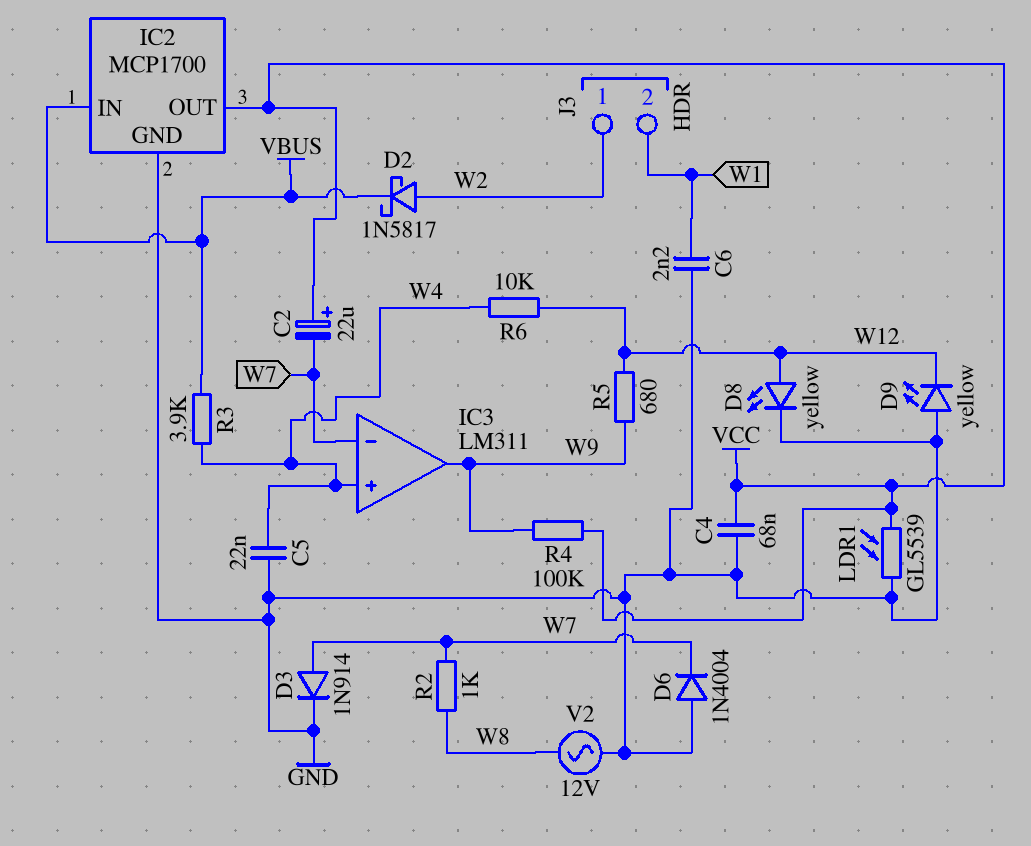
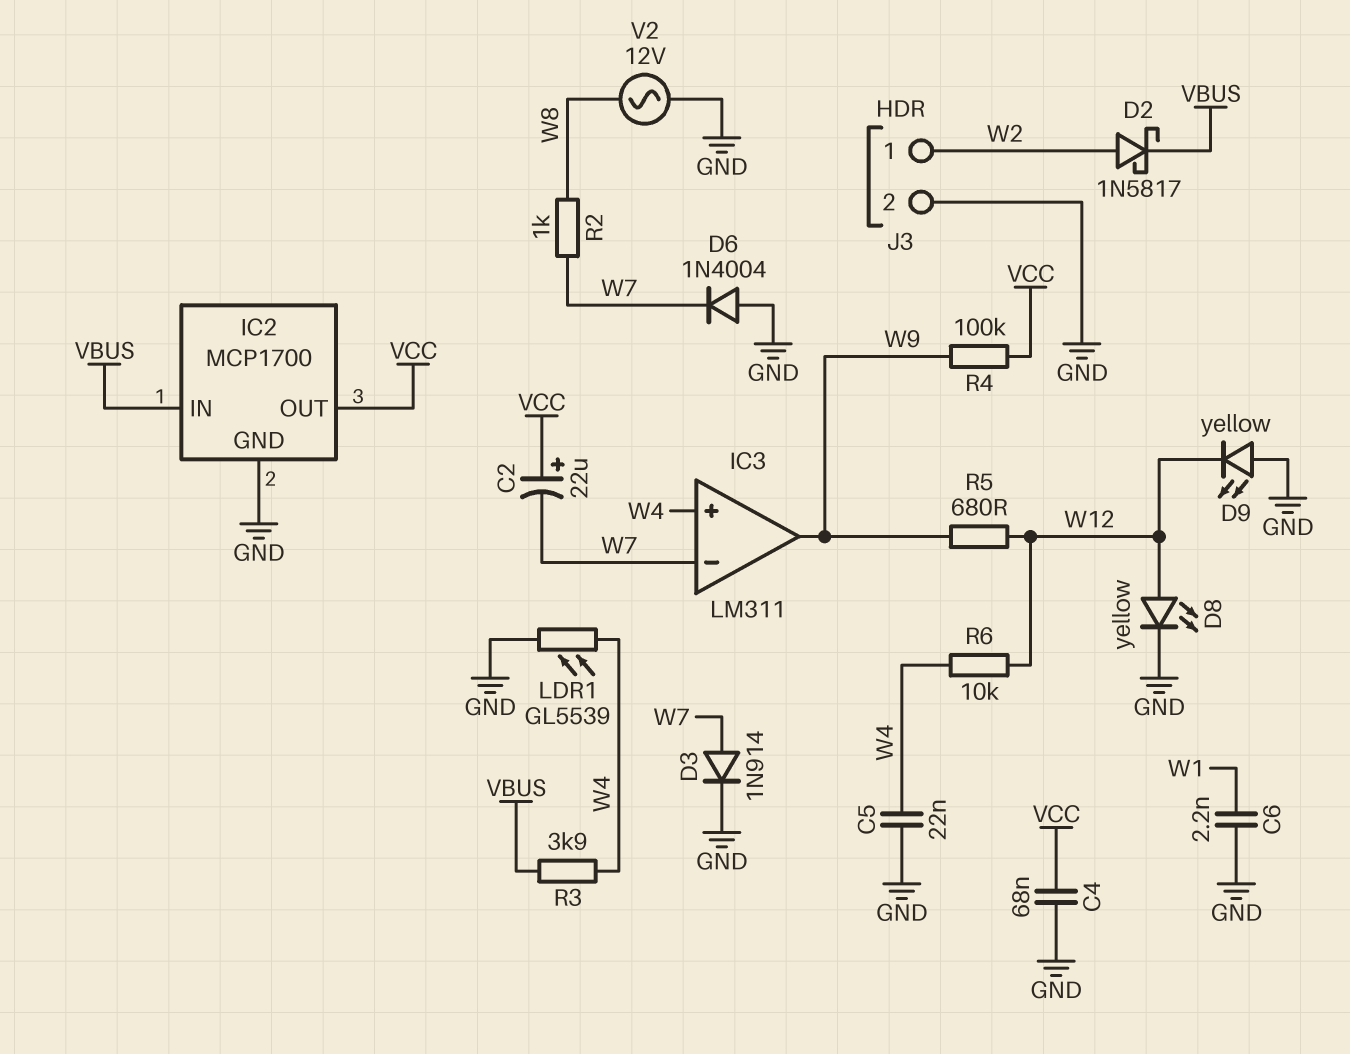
J3 pin 2: W1 -> GND
LDR1: GL5539 (GND, VCC) -> GL5539 (GND, W4)

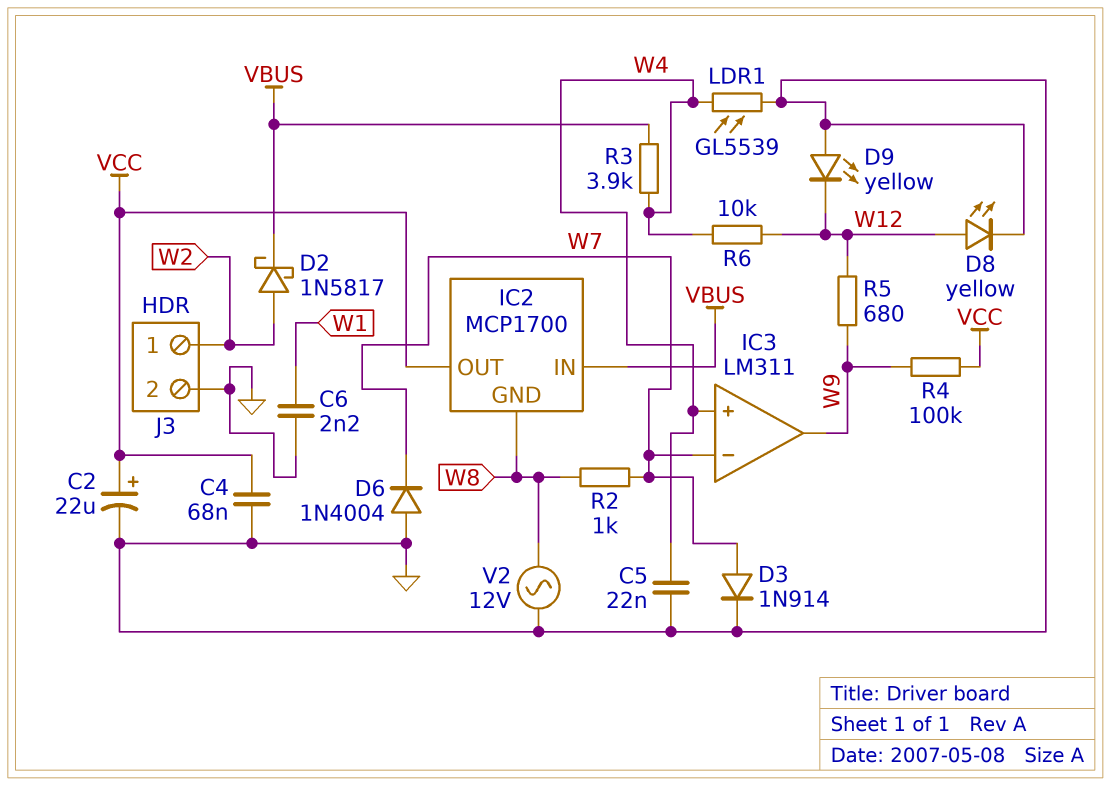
C2: 22uF (plus VCC, minus W7) -> 22uF (plus VCC, minus GND)
IC2 pin GND: GND -> W8

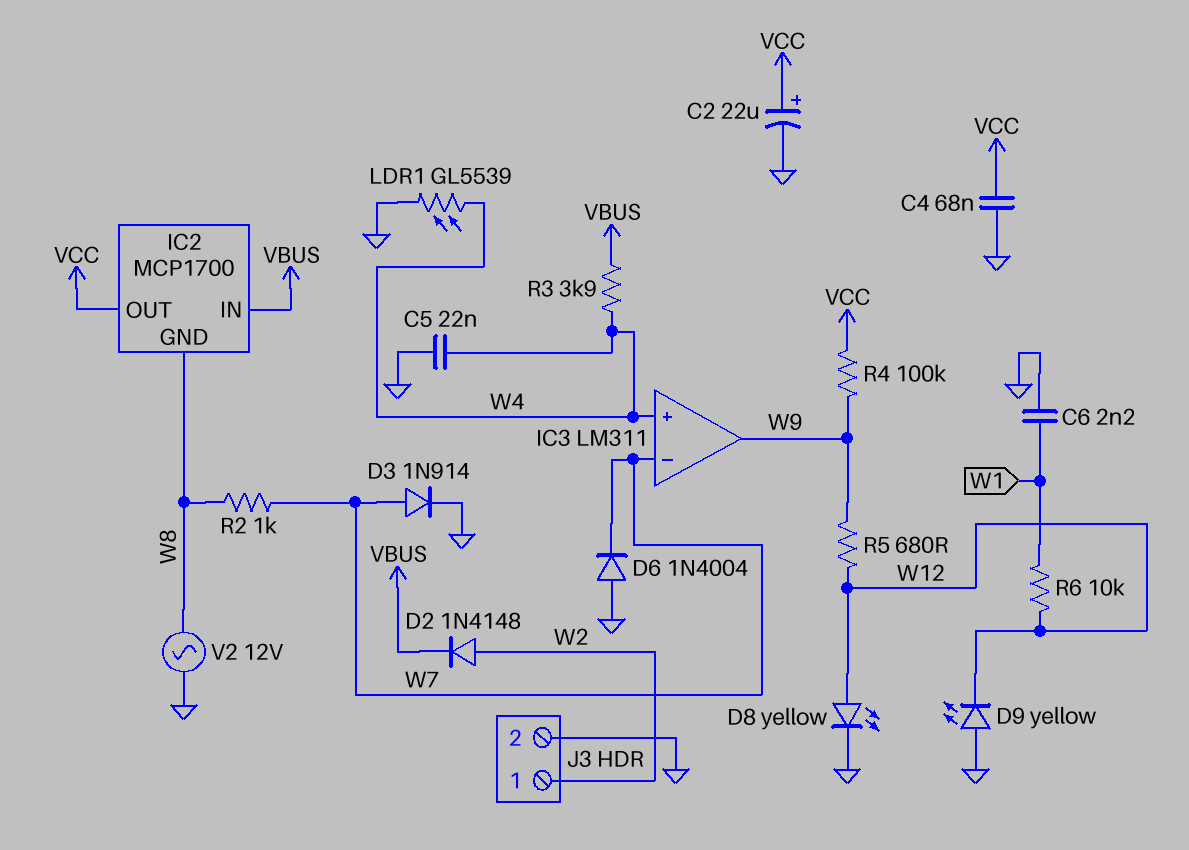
D2: schottky 1N5817 (A W2, K VBUS) -> diode 1N4148 (A W2, K VBUS)
R6: 10k (W4, W12) -> 10k (W1, W12)

